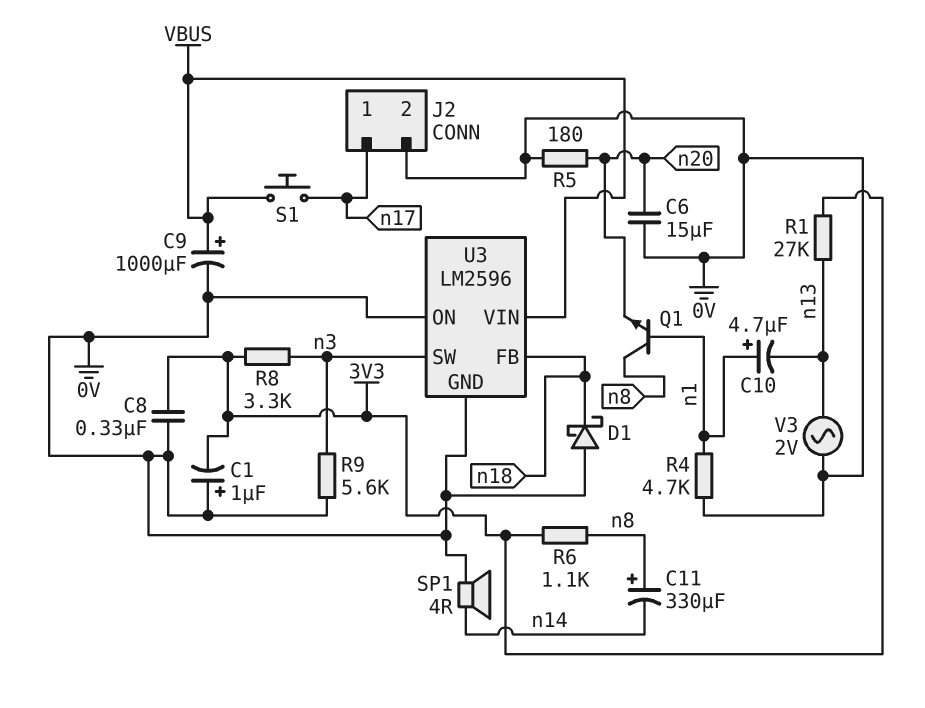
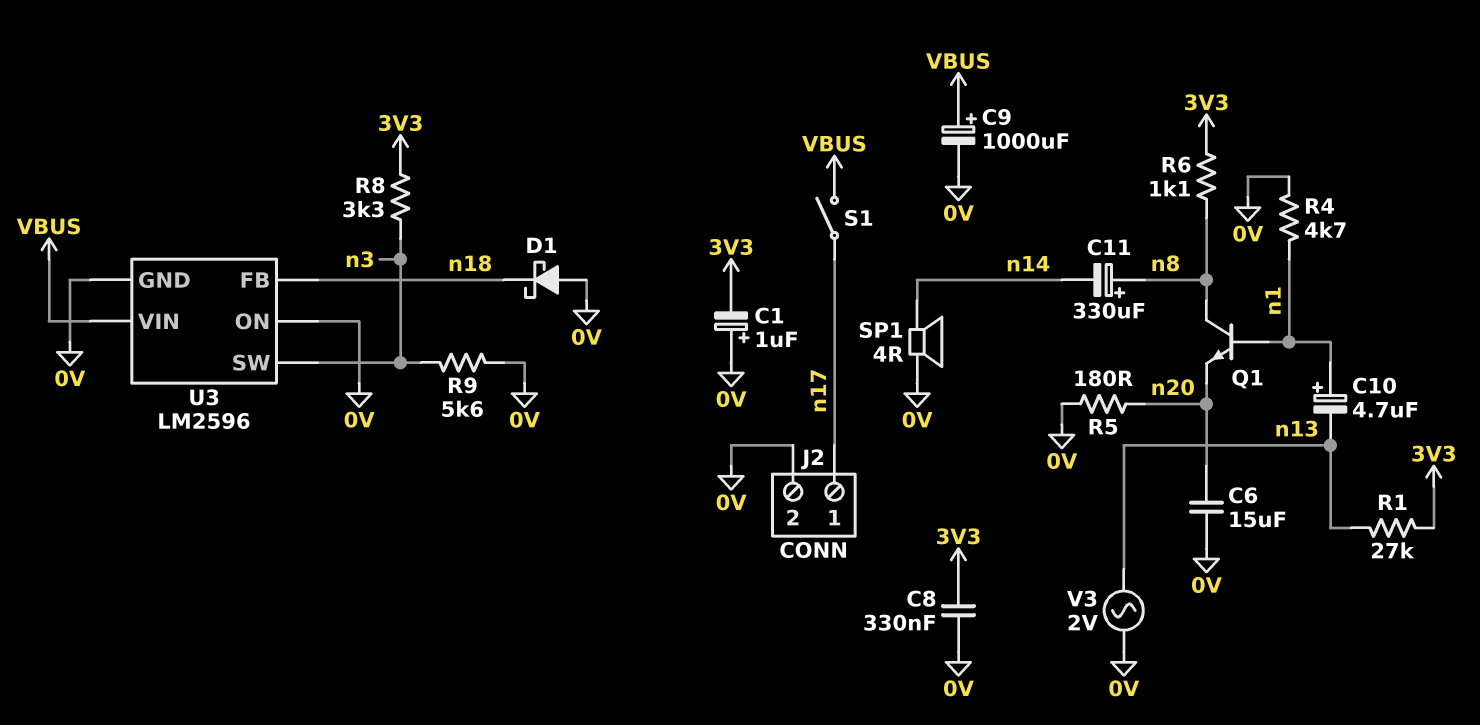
S1: button (VBUS, n17) -> switch (VBUS, n17)

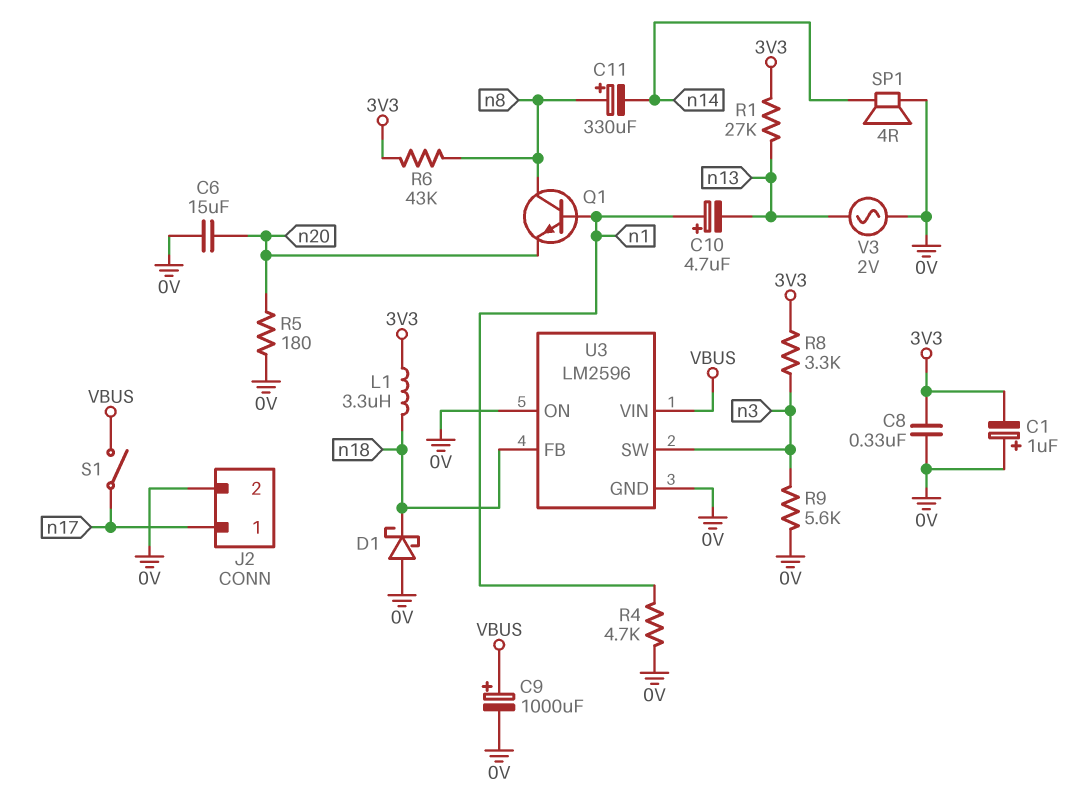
L1: none -> 3.3uH (3V3, n18)
R6: 1.1k (3V3, n8) -> 43k (3V3, n8)

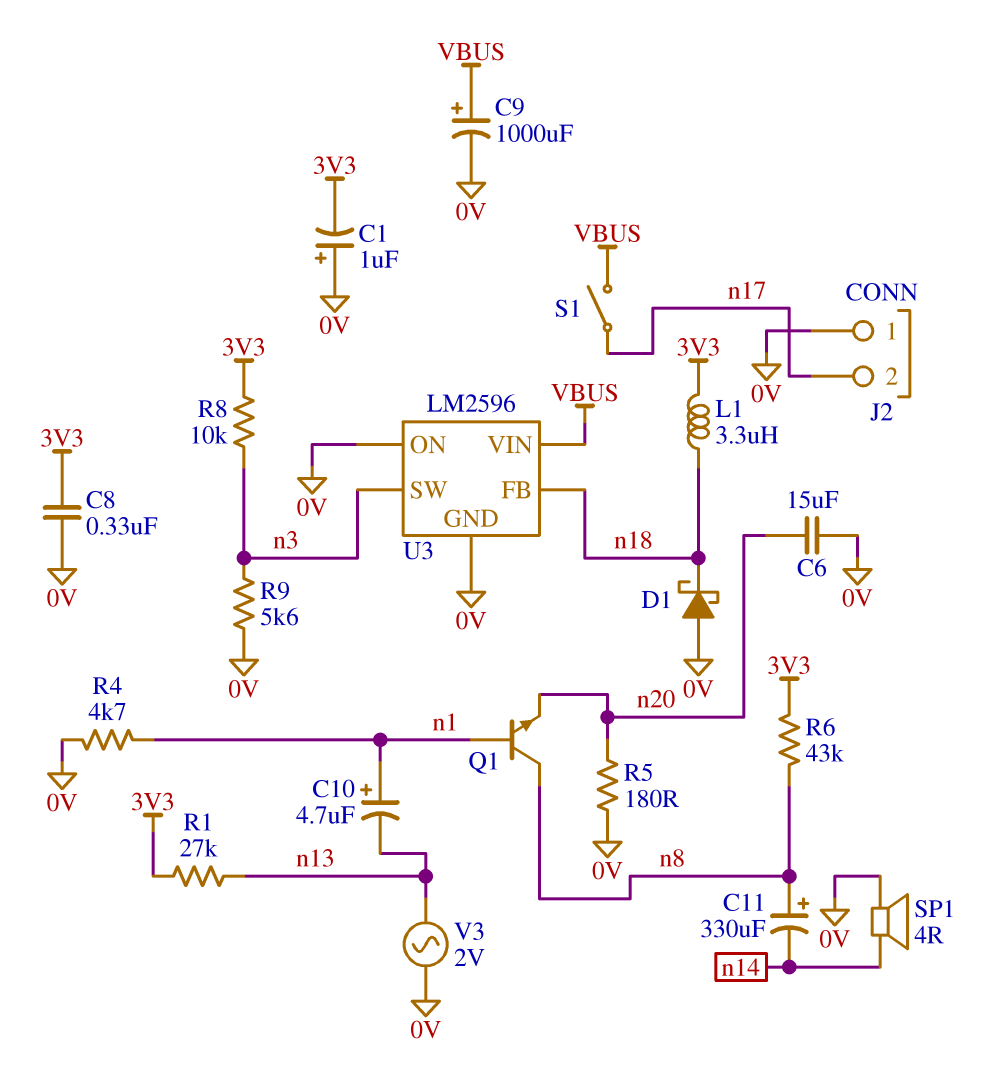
J2 pin 1: n17 -> 0V
J2 pin 2: 0V -> n17
R8: 3.3k (3V3, n3) -> 10k (3V3, n3)

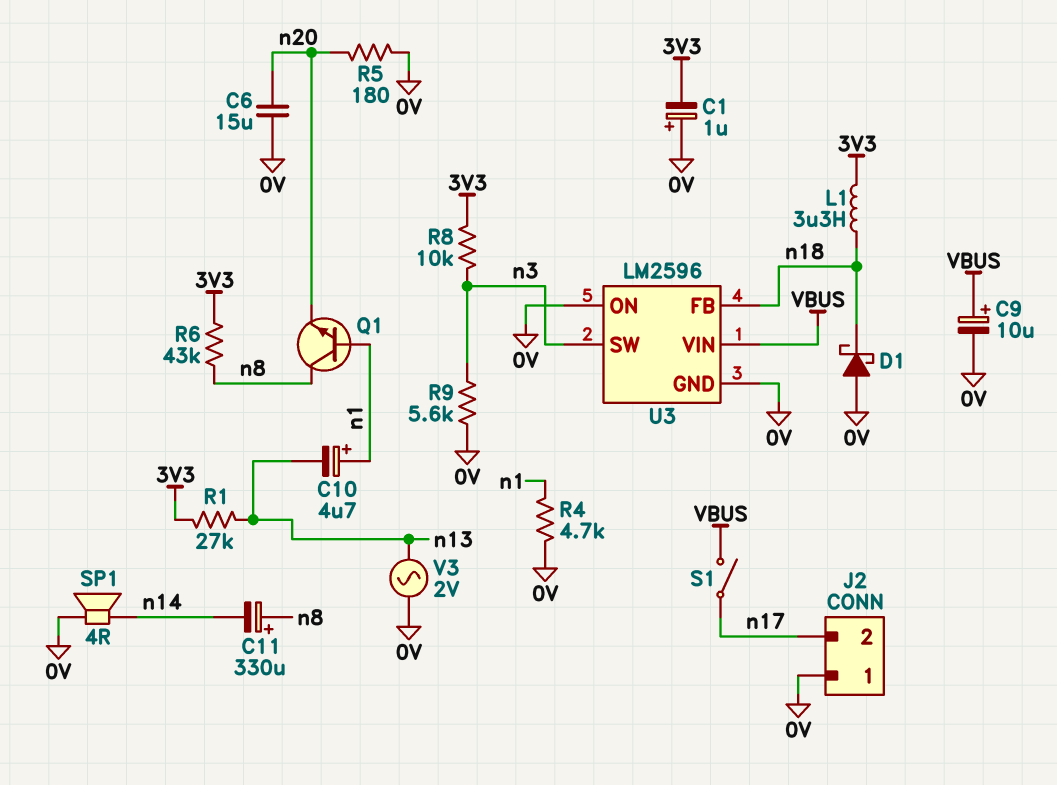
C8: 330nF (0V, 3V3) -> none
C9: 1000uF (plus VBUS, minus 0V) -> 10uF (plus VBUS, minus 0V)

